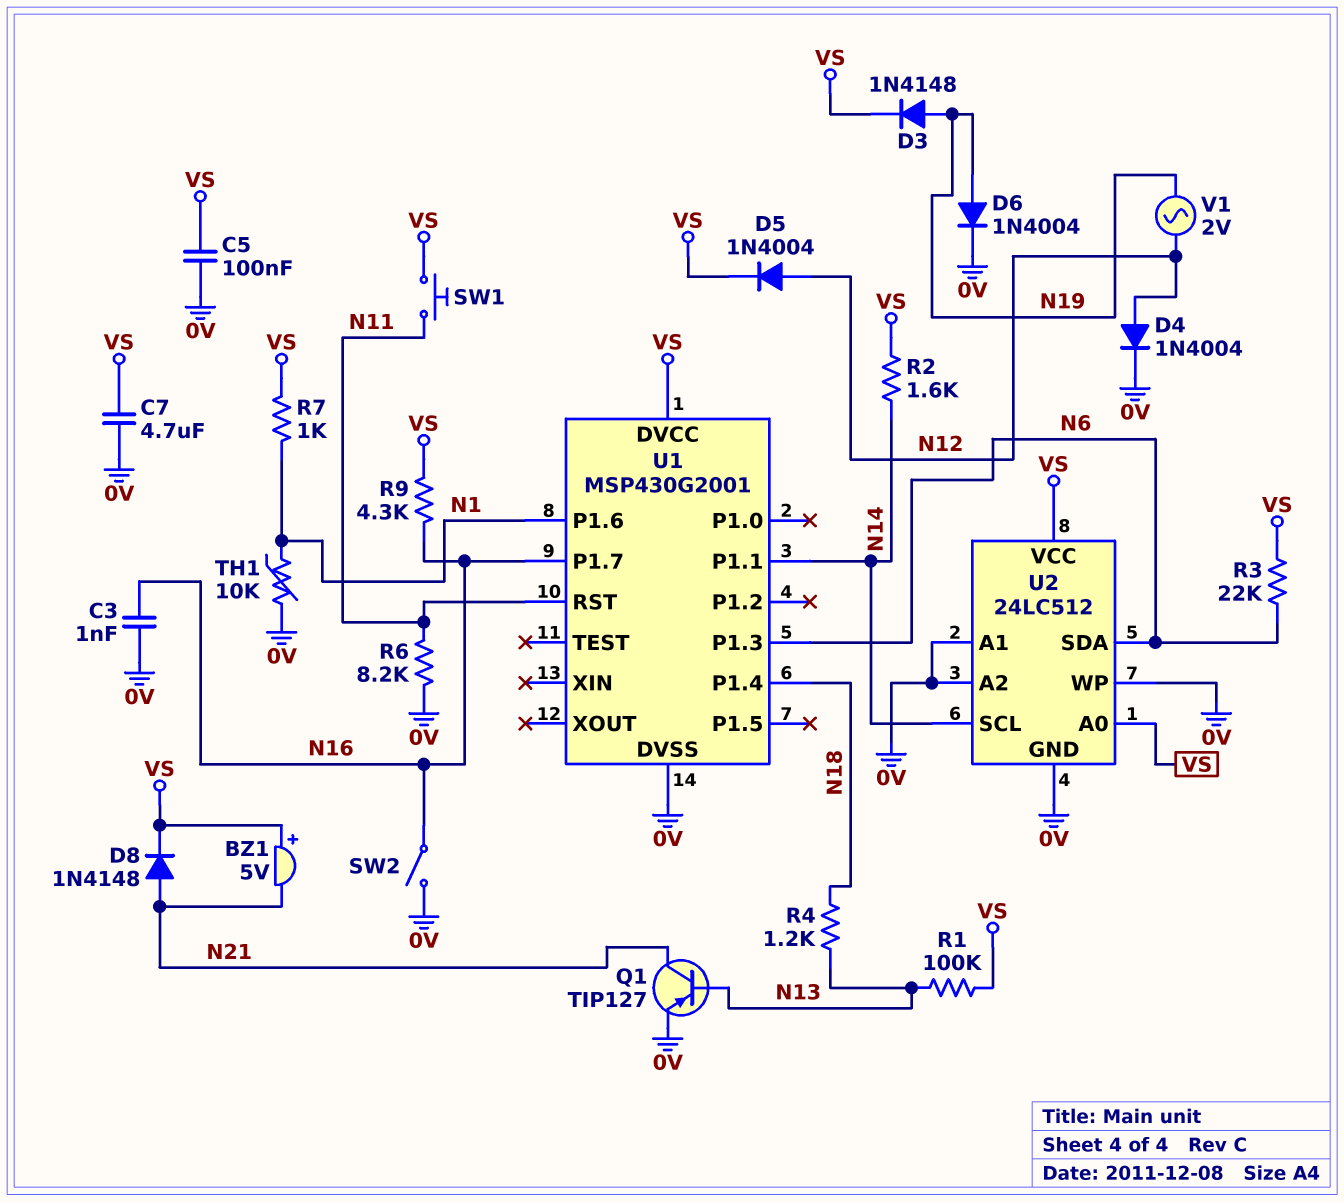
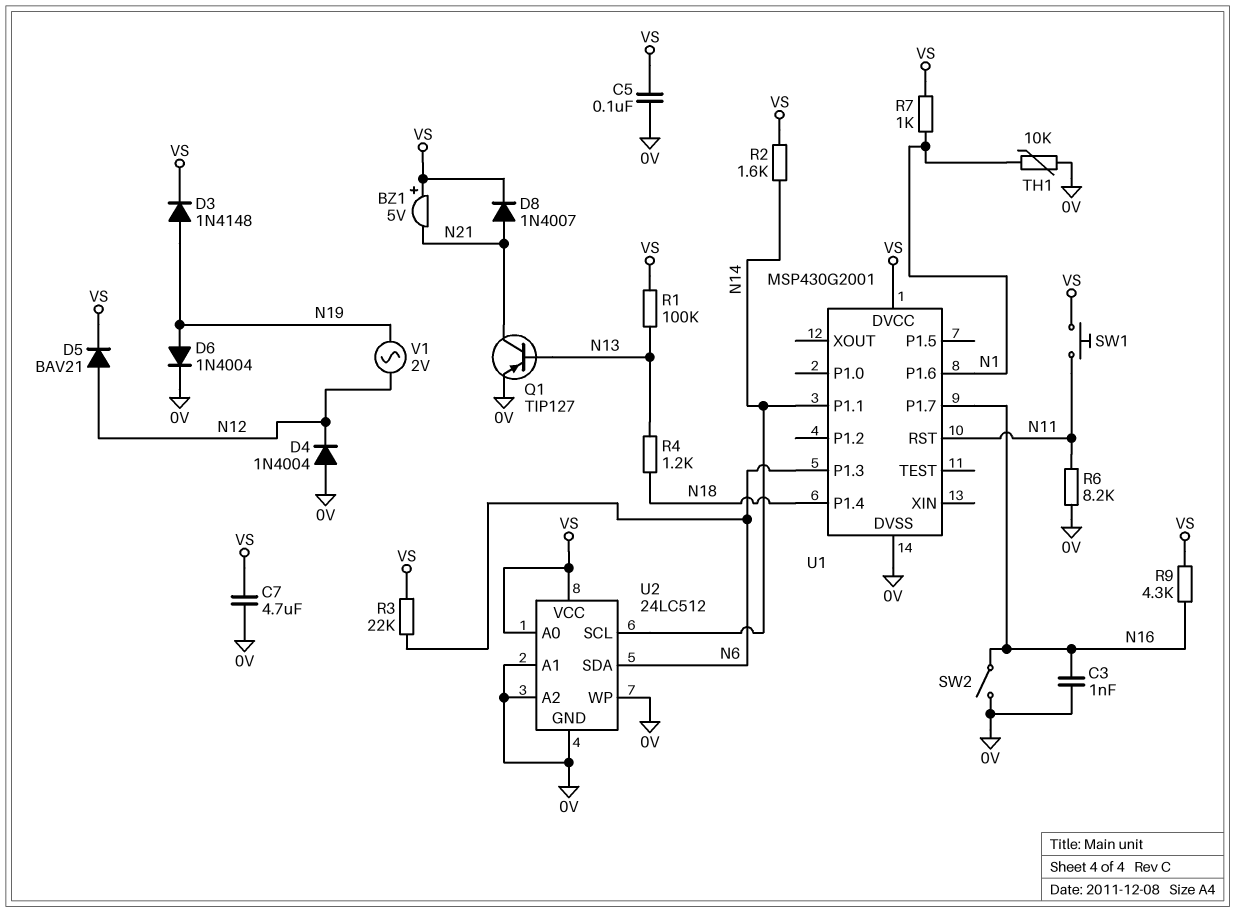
D4: diode 1N4004 (A N12, K 0V) -> diode 1N4004 (A 0V, K N12)
D5: diode 1N4004 (A N12, K VS) -> diode BAV21 (A N12, K VS)
D8: diode 1N4148 (A N21, K VS) -> diode 1N4007 (A N21, K VS)

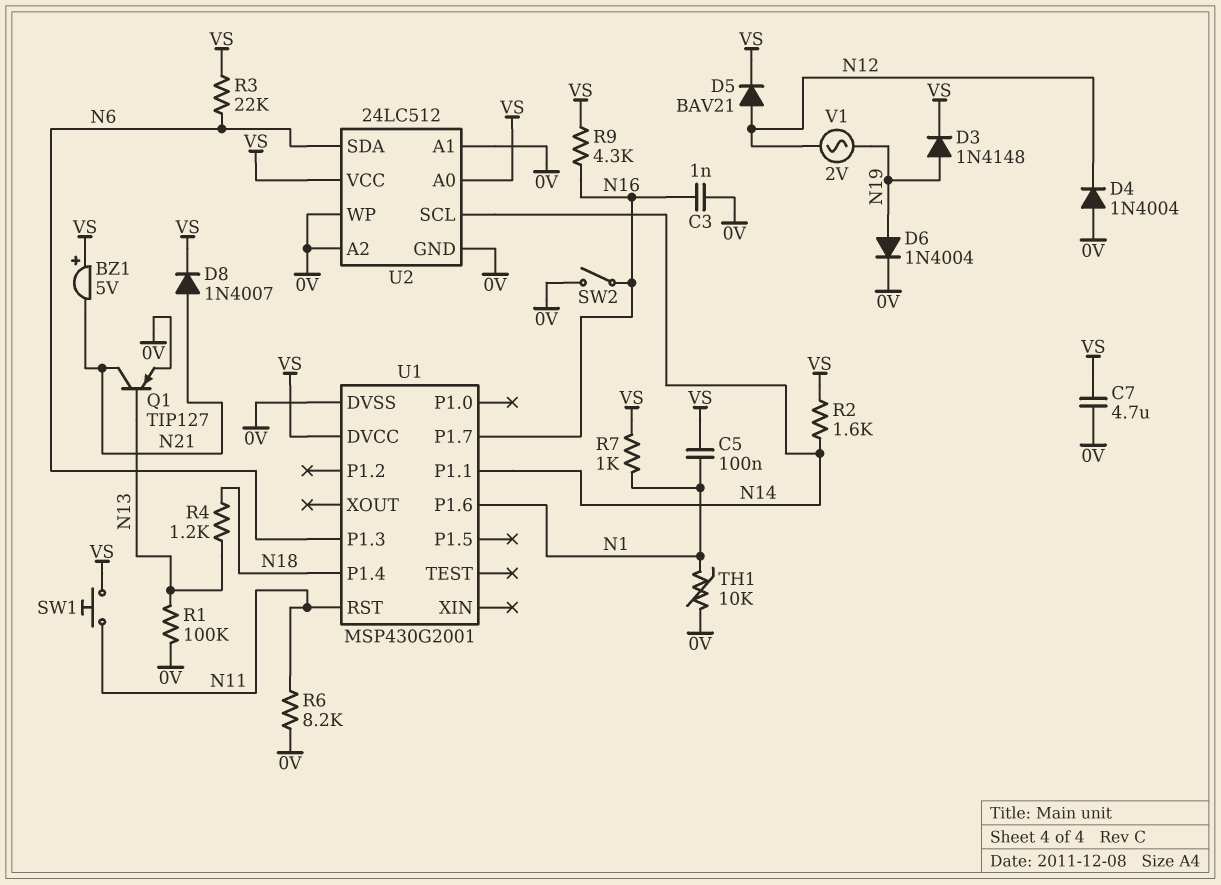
C5: 100nF (0V, VS) -> 100nF (N1, VS)
R1: 100k (N13, VS) -> 100k (0V, N13)

